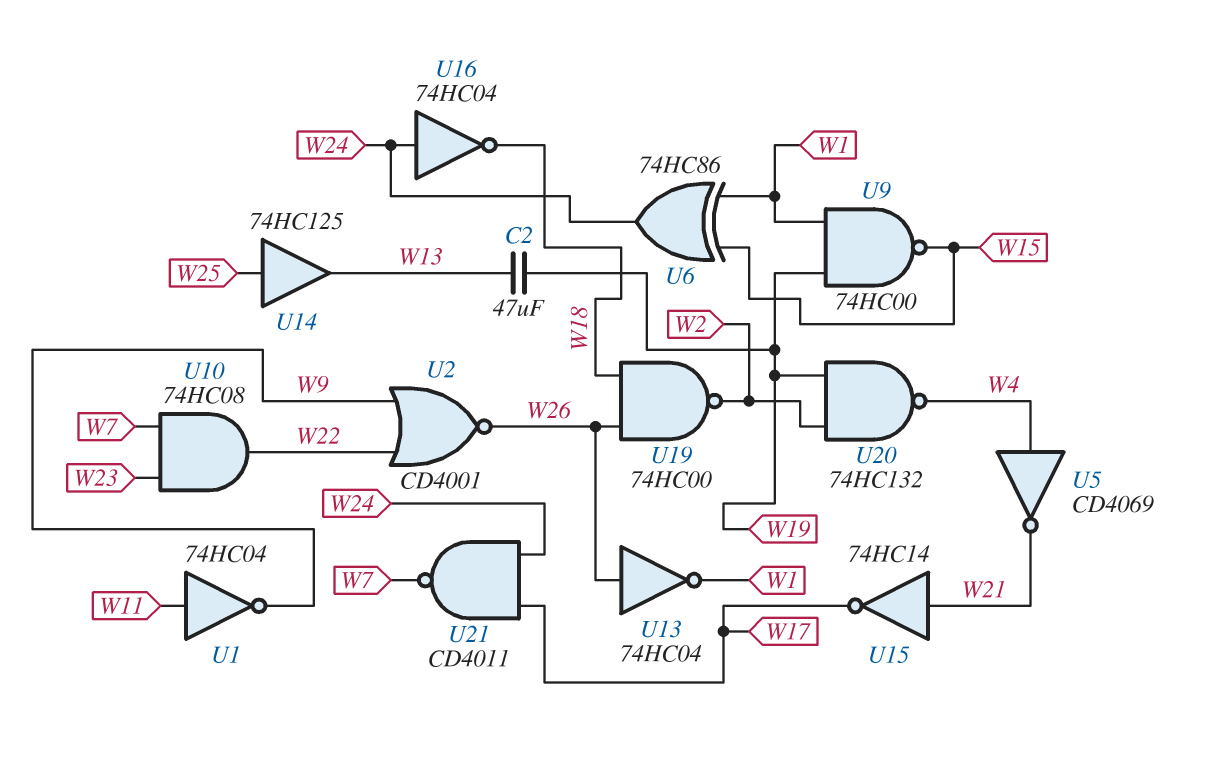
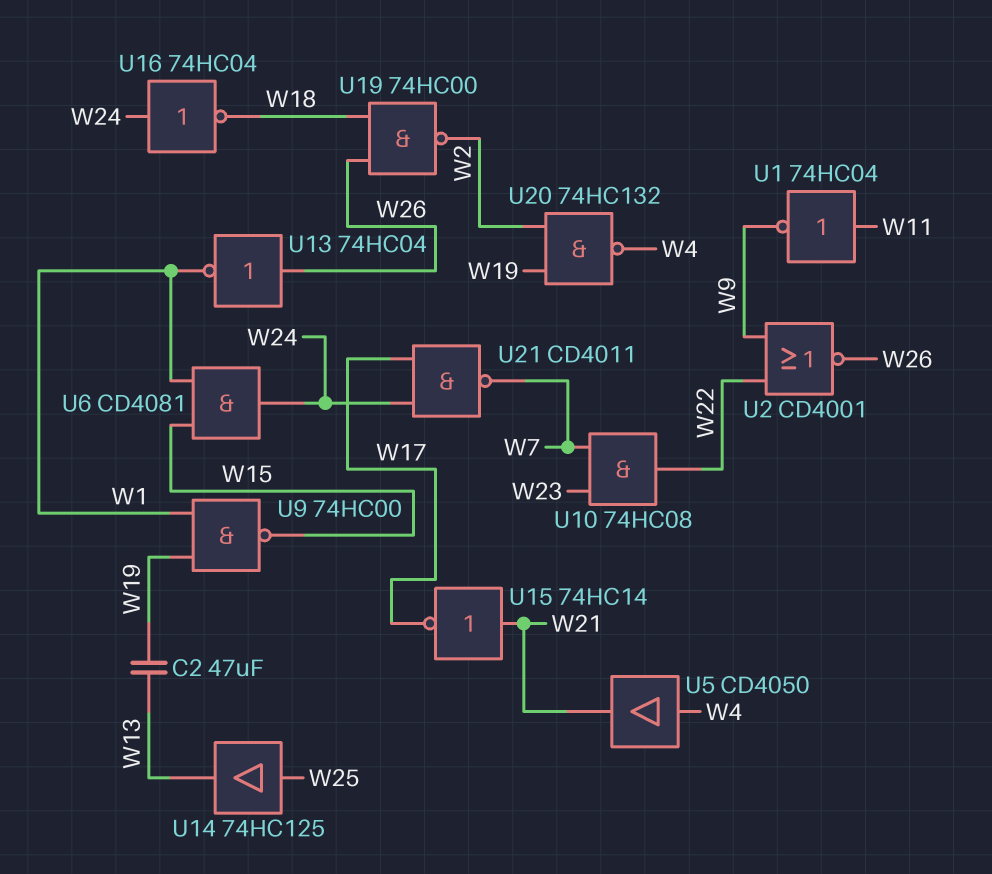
U5: NOT CD4069 (in W4, out W21) -> buffer CD4050 (in W4, out W21)
U6: XOR 74HC86 (in W1, in W15, out W24) -> AND CD4081 (in W1, in W15, out W24)

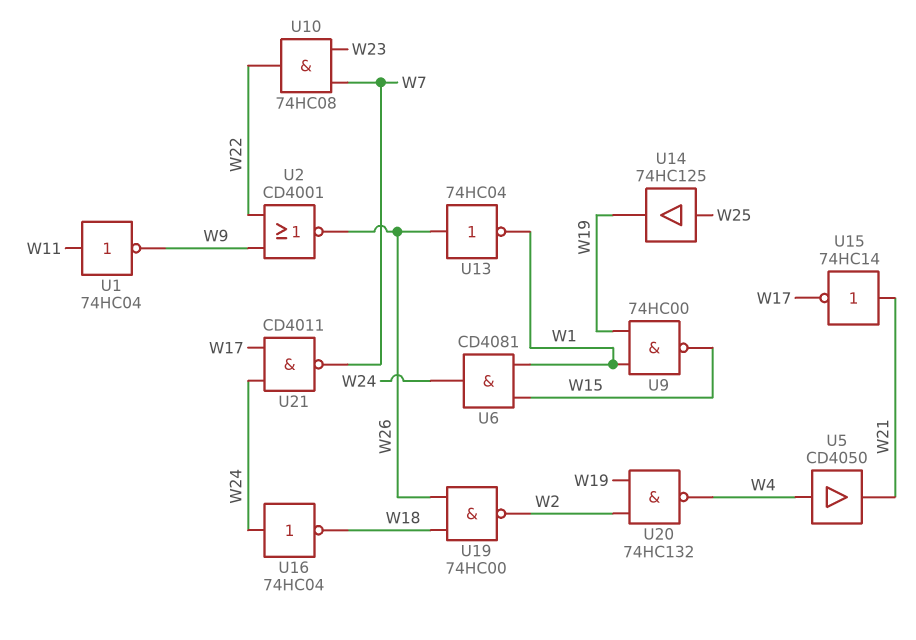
C2: 47uF (W13, W19) -> none
U14: buffer 74HC125 (in W25, out W13) -> buffer 74HC125 (in W25, out W19)

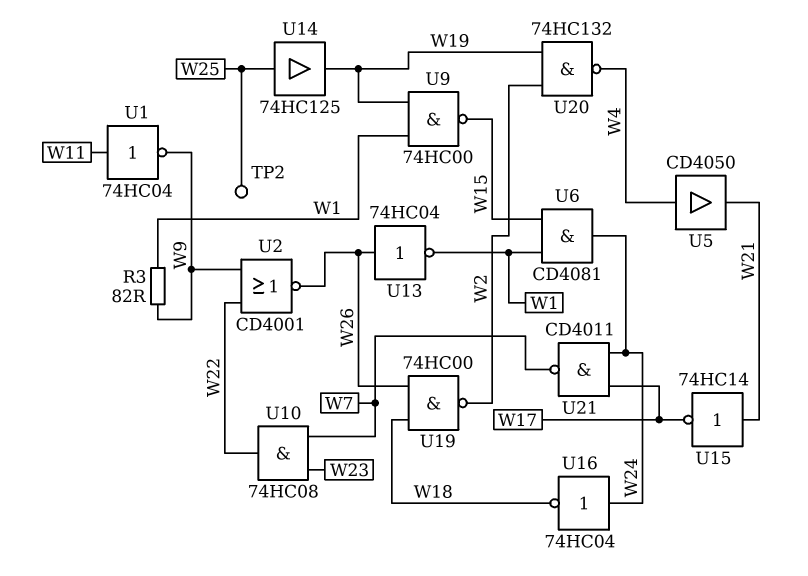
R3: none -> 82 (W1, W9)
TP2: none -> test point (W25)

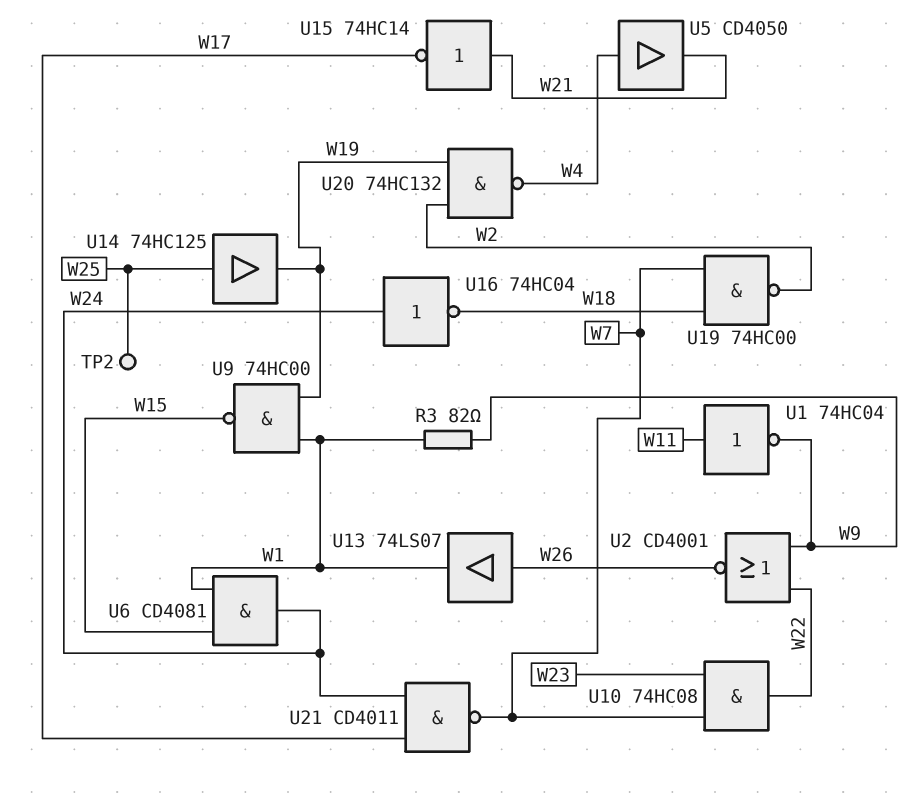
U13: NOT 74HC04 (in W26, out W1) -> buffer 74LS07 (in W26, out W1)
U19: NAND 74HC00 (in W18, in W26, out W2) -> NAND 74HC00 (in W7, in W18, out W2)

